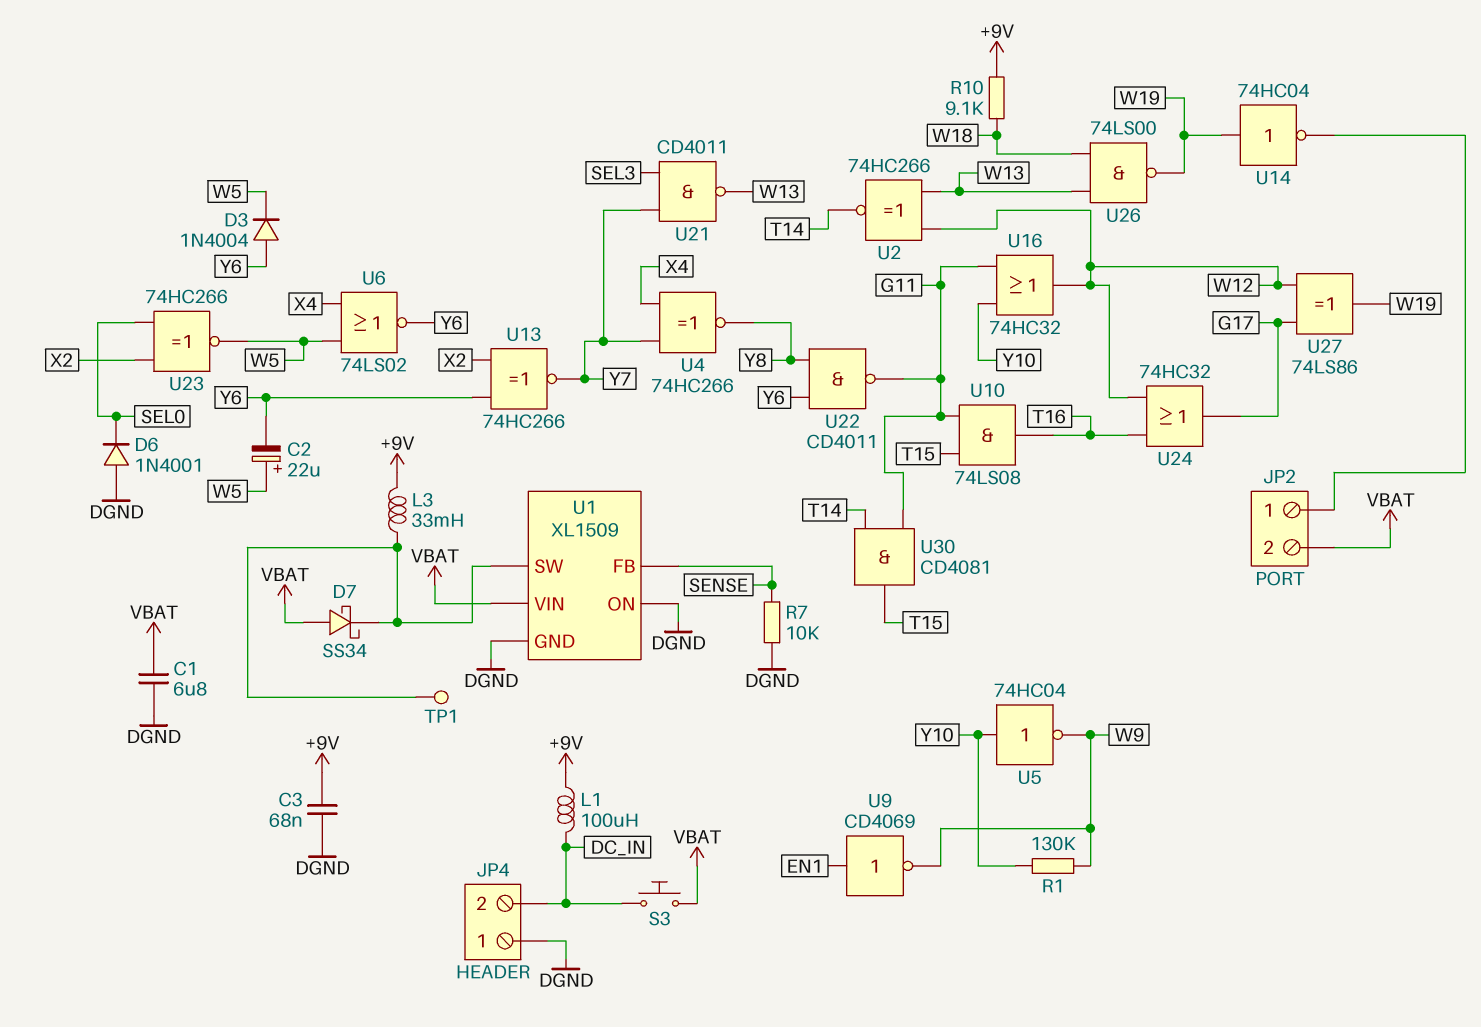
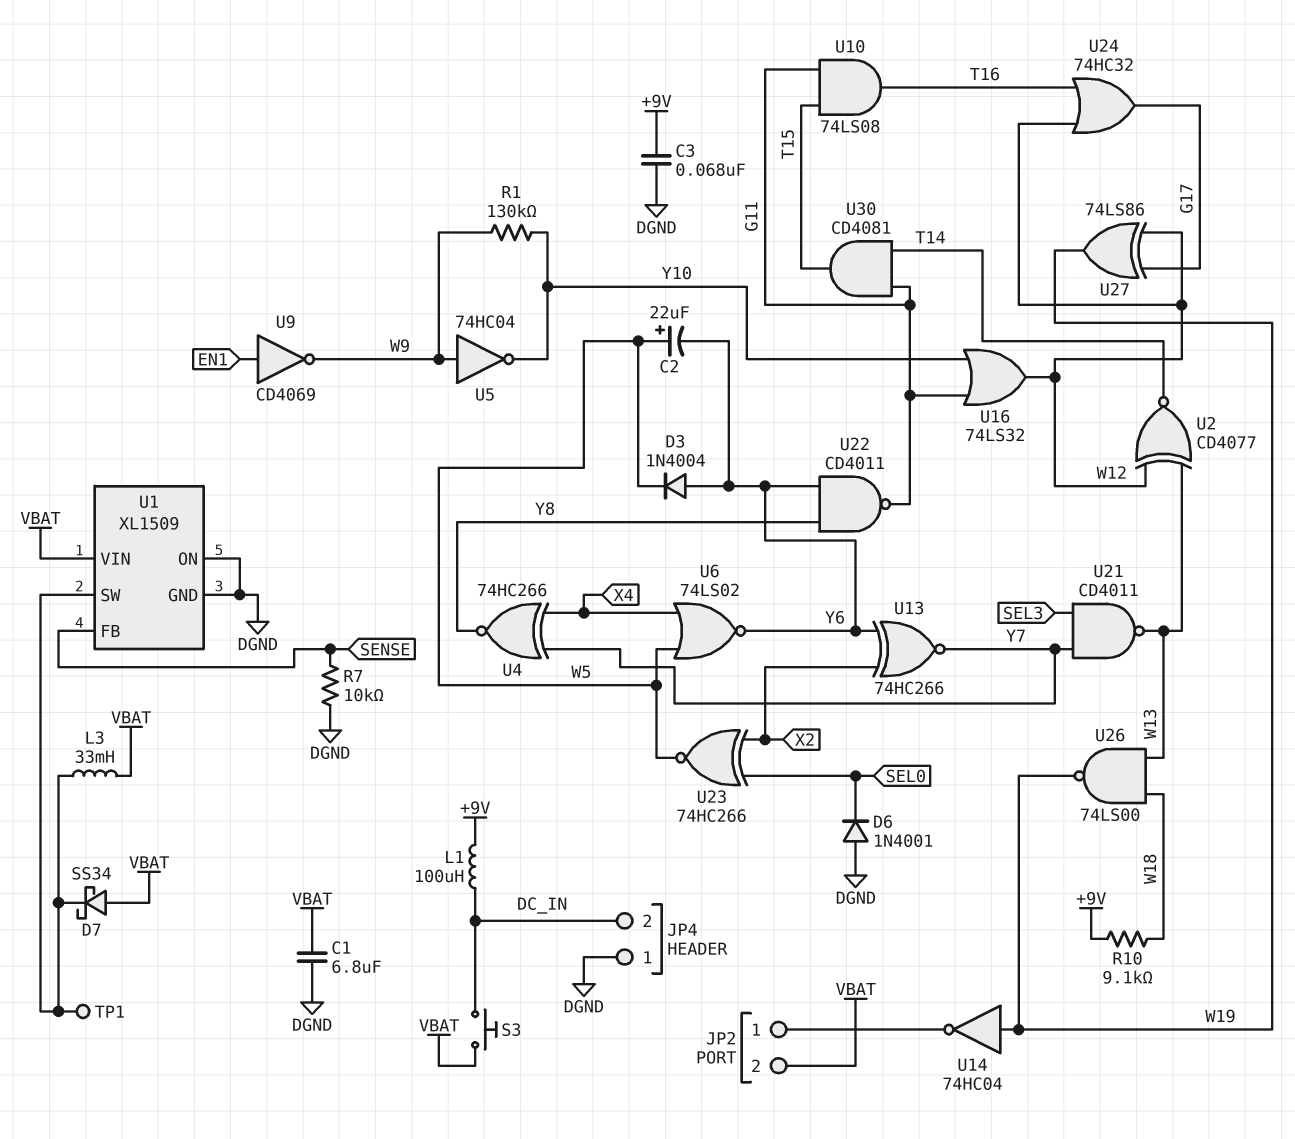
L3: 33mH (+9V, U1/SW) -> 33mH (U1/SW, VBAT)
U2: XNOR 74HC266 (in W12, in W13, out T14) -> XNOR CD4077 (in W12, in W13, out T14)
U5: NOT 74HC04 (in Y10, out W9) -> NOT 74HC04 (in W9, out Y10)
U16: OR 74HC32 (in G11, in Y10, out W12) -> OR 74LS32 (in G11, in Y10, out W12)

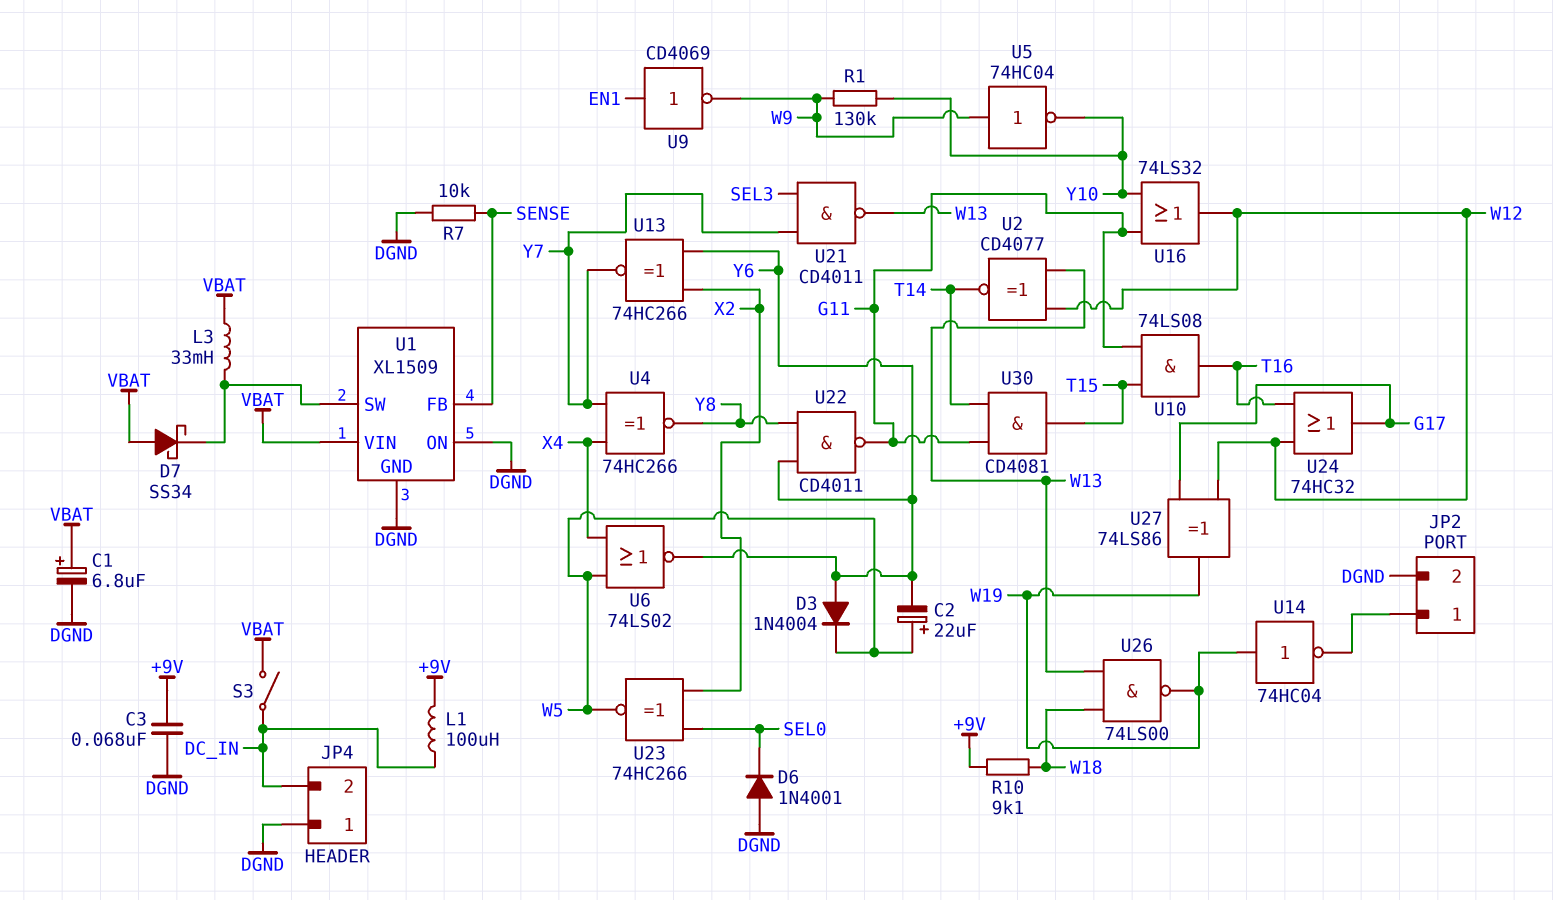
C1: 6.8uF (DGND, VBAT) -> 6.8uF (plus VBAT, minus DGND)
JP2 pin 2: VBAT -> DGND
S3: button (DC_IN, VBAT) -> switch (DC_IN, VBAT)
TP1: test point (U1/SW) -> none

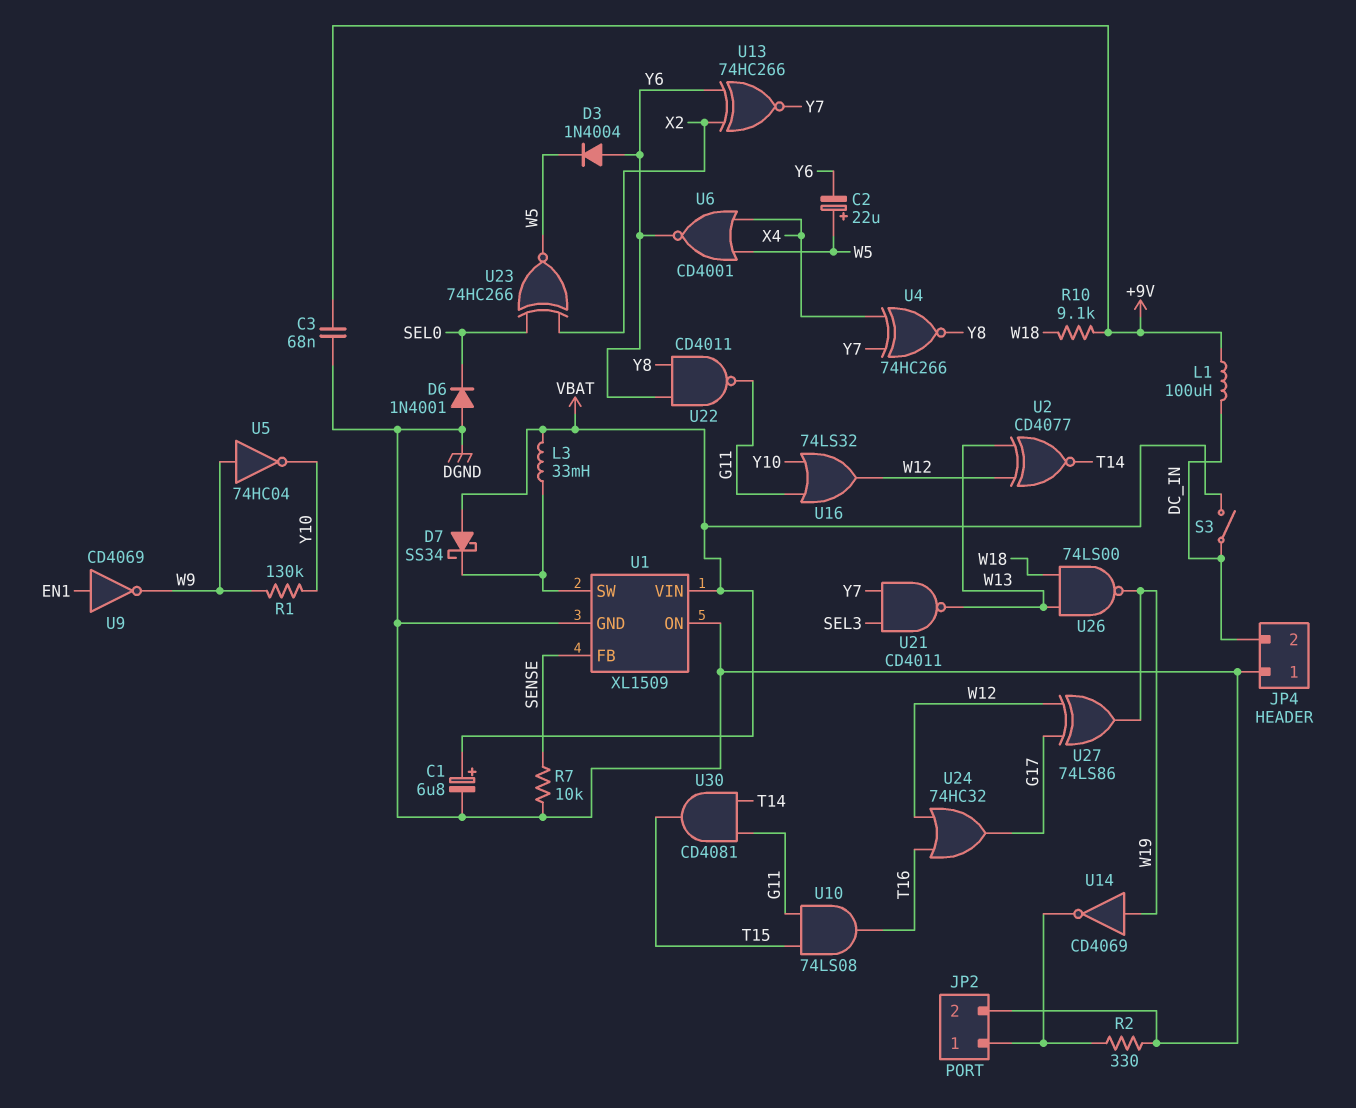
R2: none -> 330 (DGND, JP2/1)
U6: NOR 74LS02 (in W5, in X4, out Y6) -> NOR CD4001 (in W5, in X4, out Y6)
U14: NOT 74HC04 (in W19, out JP2/1) -> NOT CD4069 (in W19, out JP2/1)

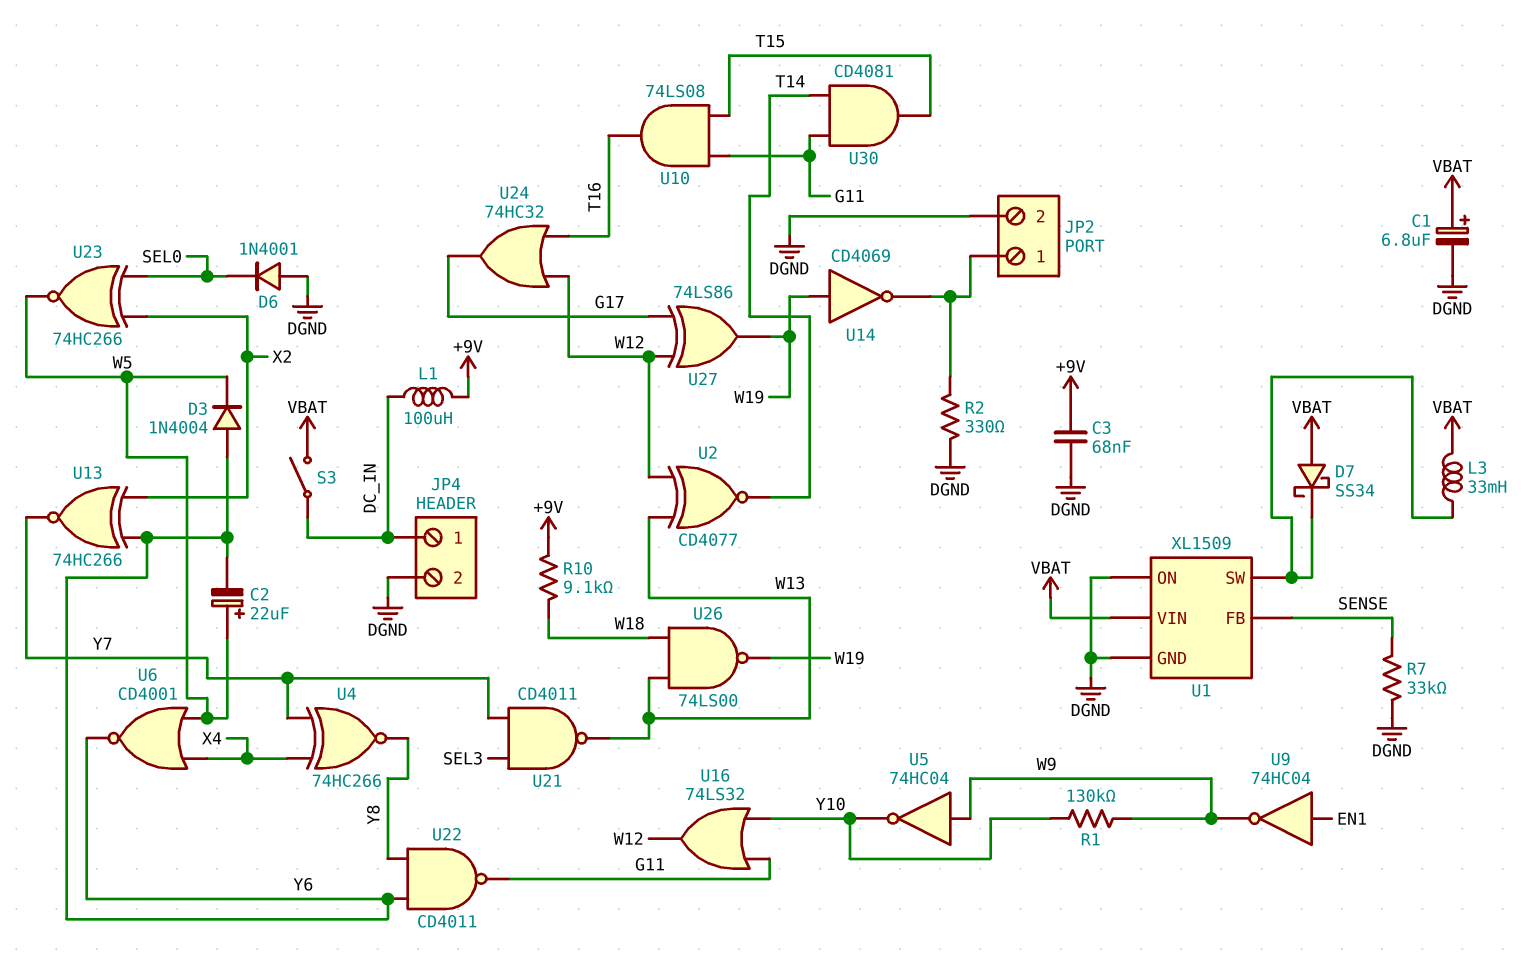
JP4 pin 1: DGND -> DC_IN
JP4 pin 2: DC_IN -> DGND
R7: 10k (DGND, SENSE) -> 33k (DGND, SENSE)
U9: NOT CD4069 (in EN1, out W9) -> NOT 74HC04 (in EN1, out W9)

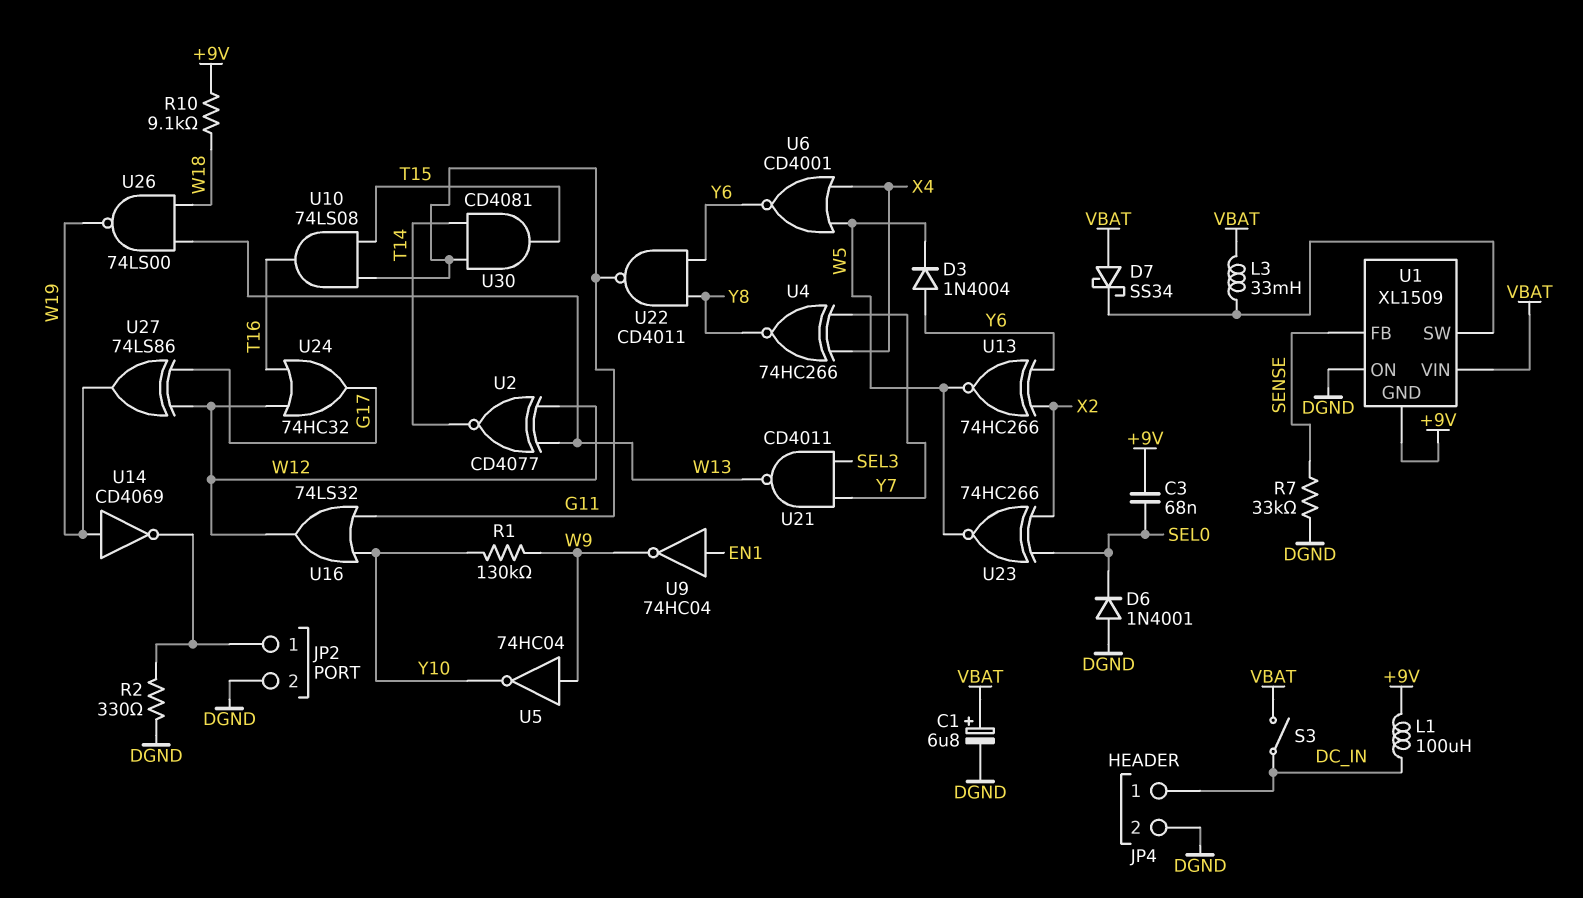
C2: 22uF (plus W5, minus Y6) -> none
C3: 68nF (+9V, DGND) -> 68nF (+9V, SEL0)
U1 pin GND: DGND -> +9V
U13: XNOR 74HC266 (in X2, in Y6, out Y7) -> XNOR 74HC266 (in X2, in Y6, out W5)

